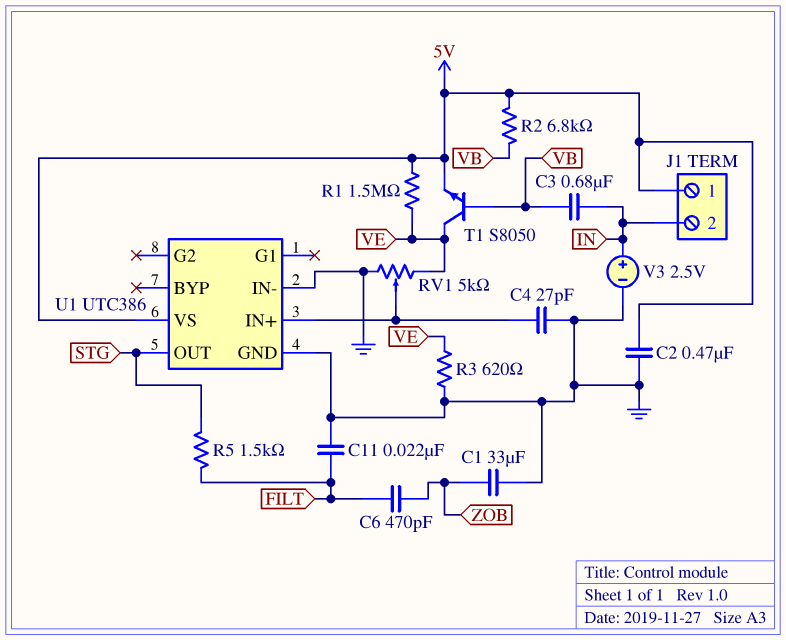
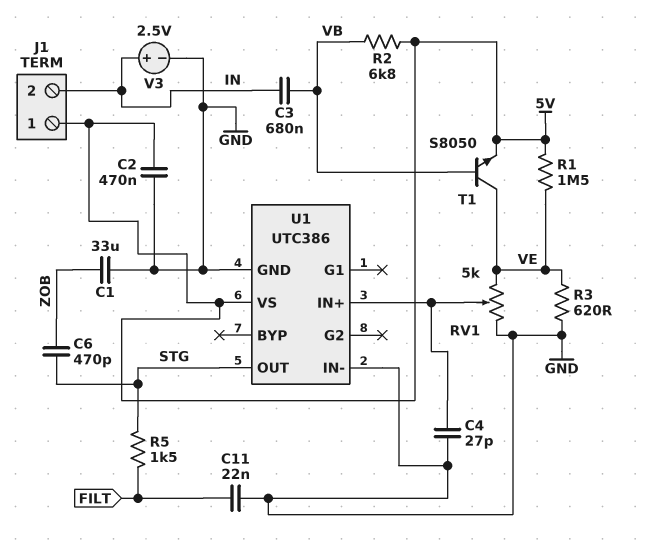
C6: 470pF (FILT, ZOB) -> 470pF (STG, ZOB)

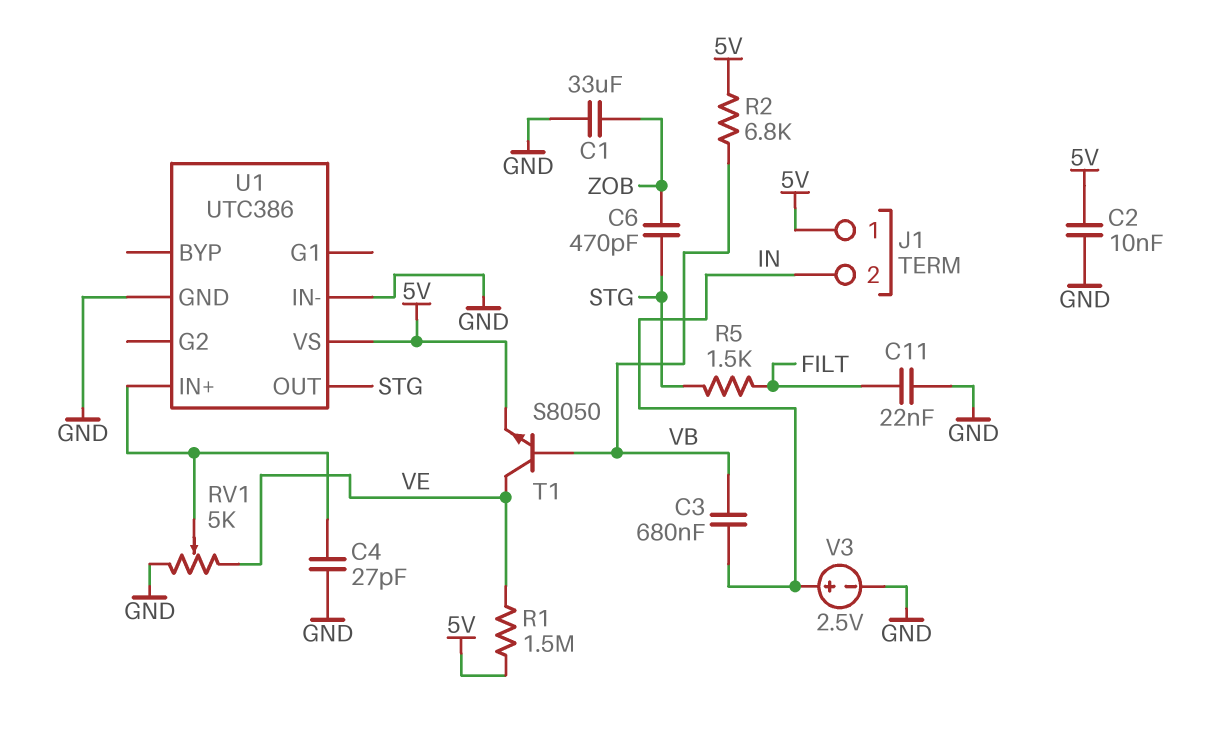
C2: 470nF (5V, GND) -> 10nF (5V, GND)
R3: 620 (GND, VE) -> none

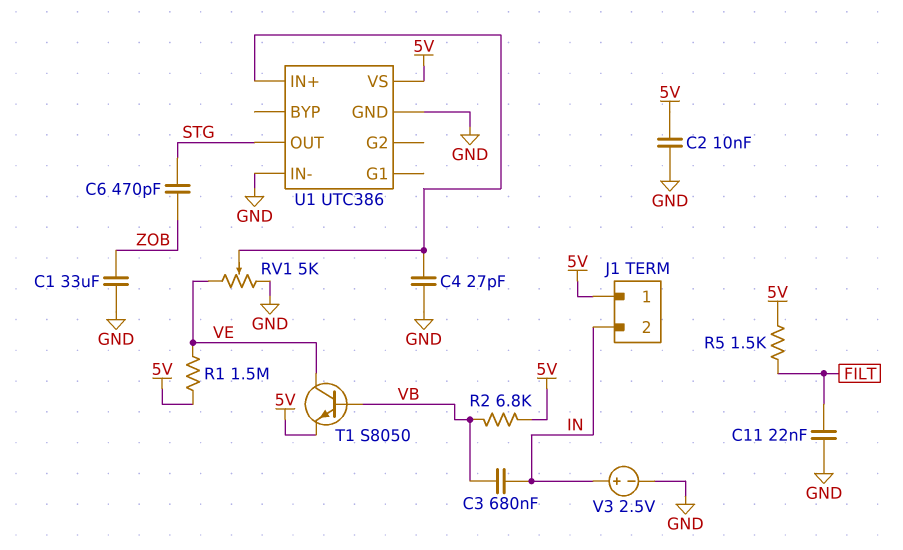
R5: 1.5k (FILT, STG) -> 1.5k (5V, FILT)

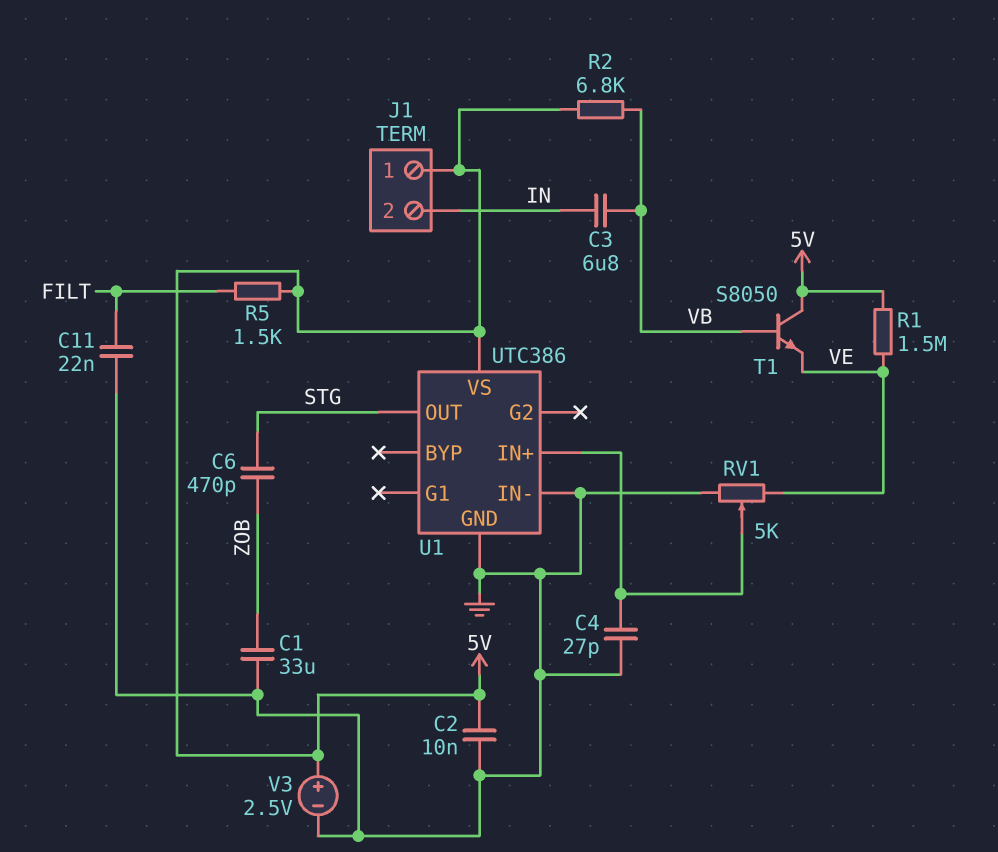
C3: 680nF (IN, VB) -> 6.8uF (IN, VB)
T1: NPN S8050 (B VB, C VE, E 5V) -> NPN S8050 (B VB, C 5V, E VE)
V3: 2.5V (plus IN, minus GND) -> 2.5V (plus 5V, minus GND)

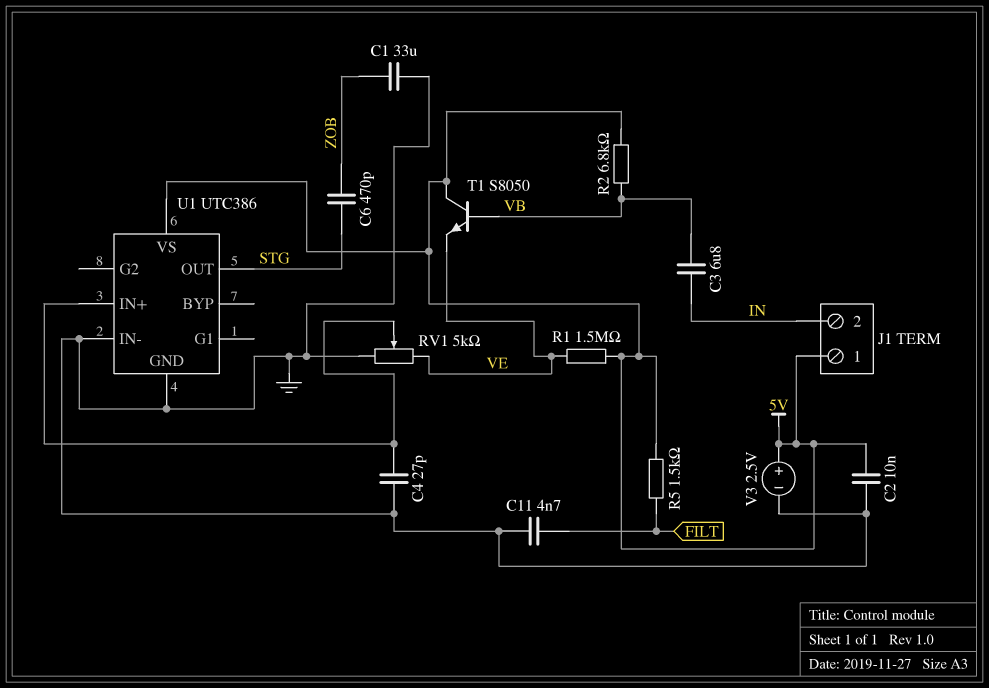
C11: 22nF (FILT, GND) -> 4.7nF (FILT, GND)

